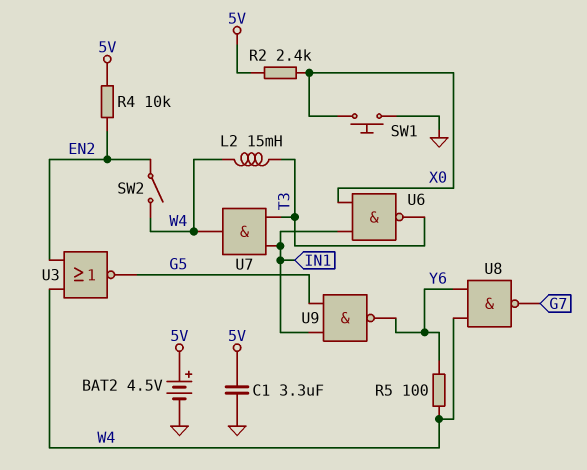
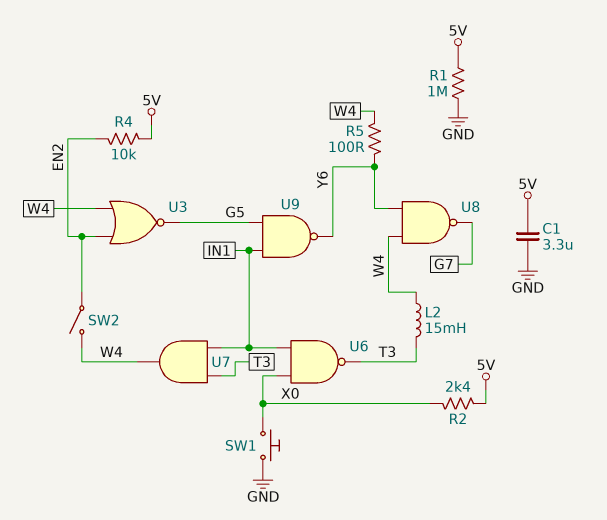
BAT2: 4.5V (plus 5V, minus GND) -> none
R1: none -> 1M (5V, GND)

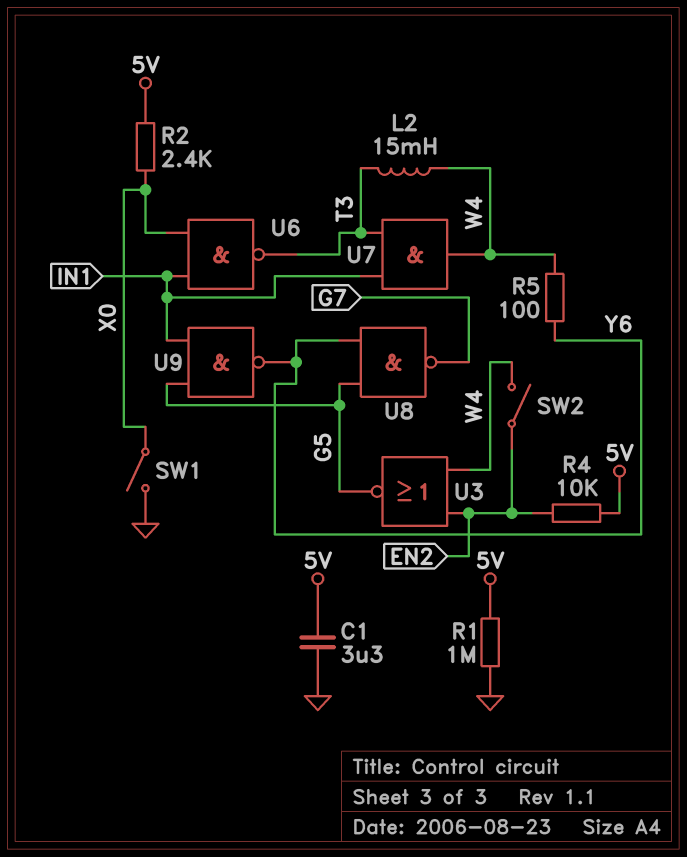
SW1: button (GND, X0) -> switch (GND, X0)
U8: NAND (in W4, in Y6, out G7) -> NAND (in G5, in Y6, out G7)

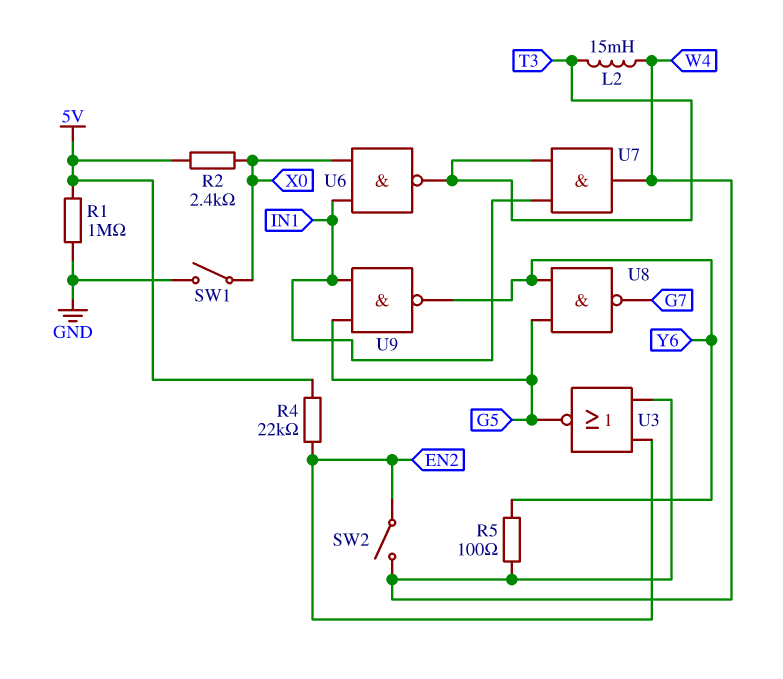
C1: 3.3uF (5V, GND) -> none
R4: 10k (5V, EN2) -> 22k (5V, EN2)

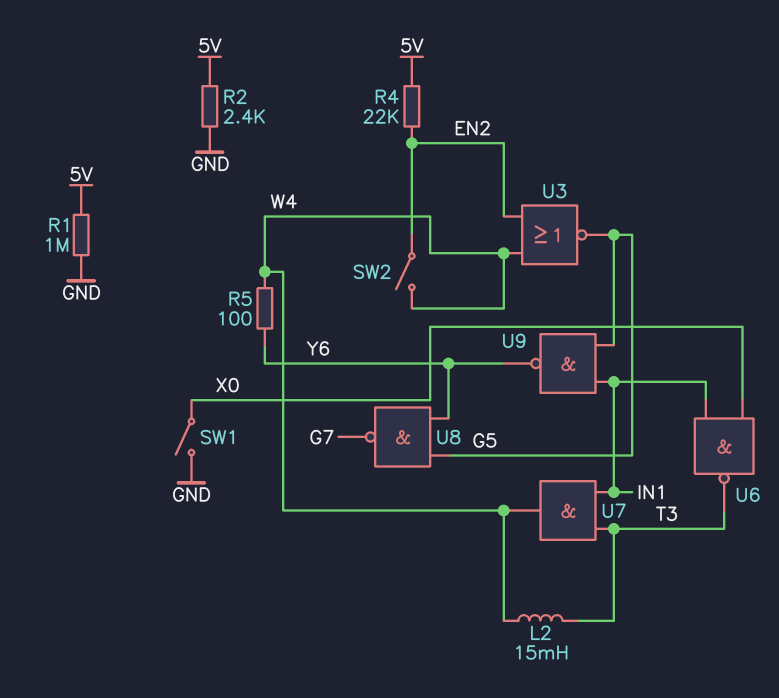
R2: 2.4k (5V, X0) -> 2.4k (5V, GND)

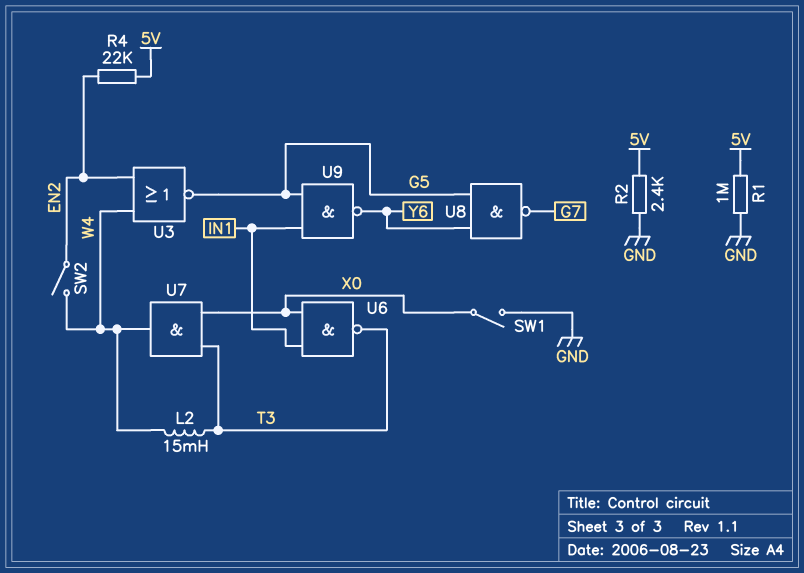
R5: 100 (W4, Y6) -> none
U7: AND (in IN1, in T3, out W4) -> AND (in T3, in X0, out W4)

